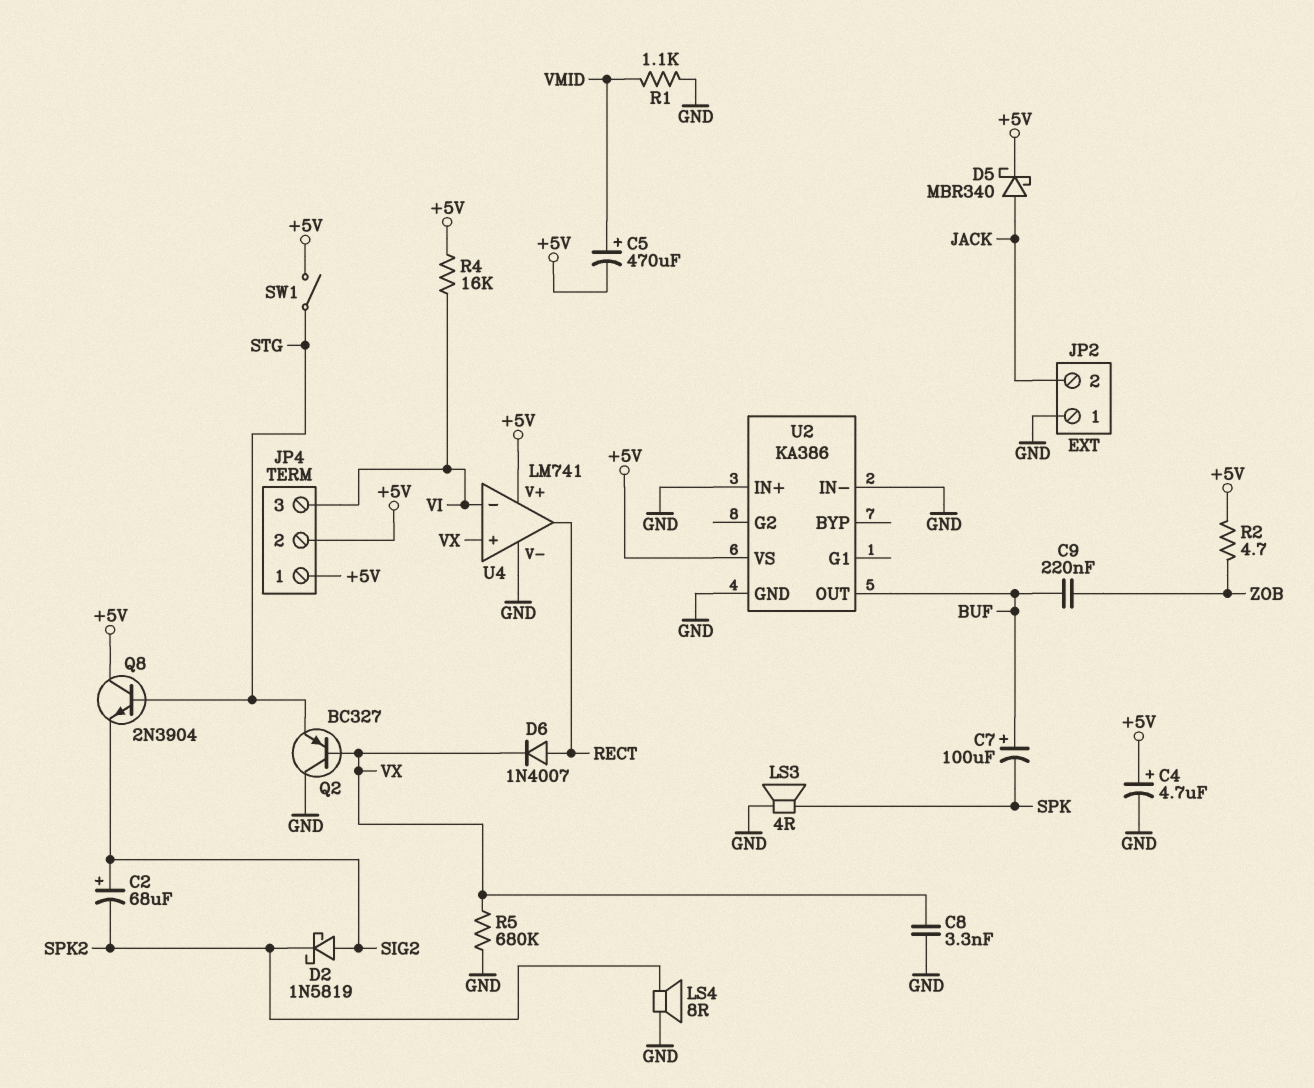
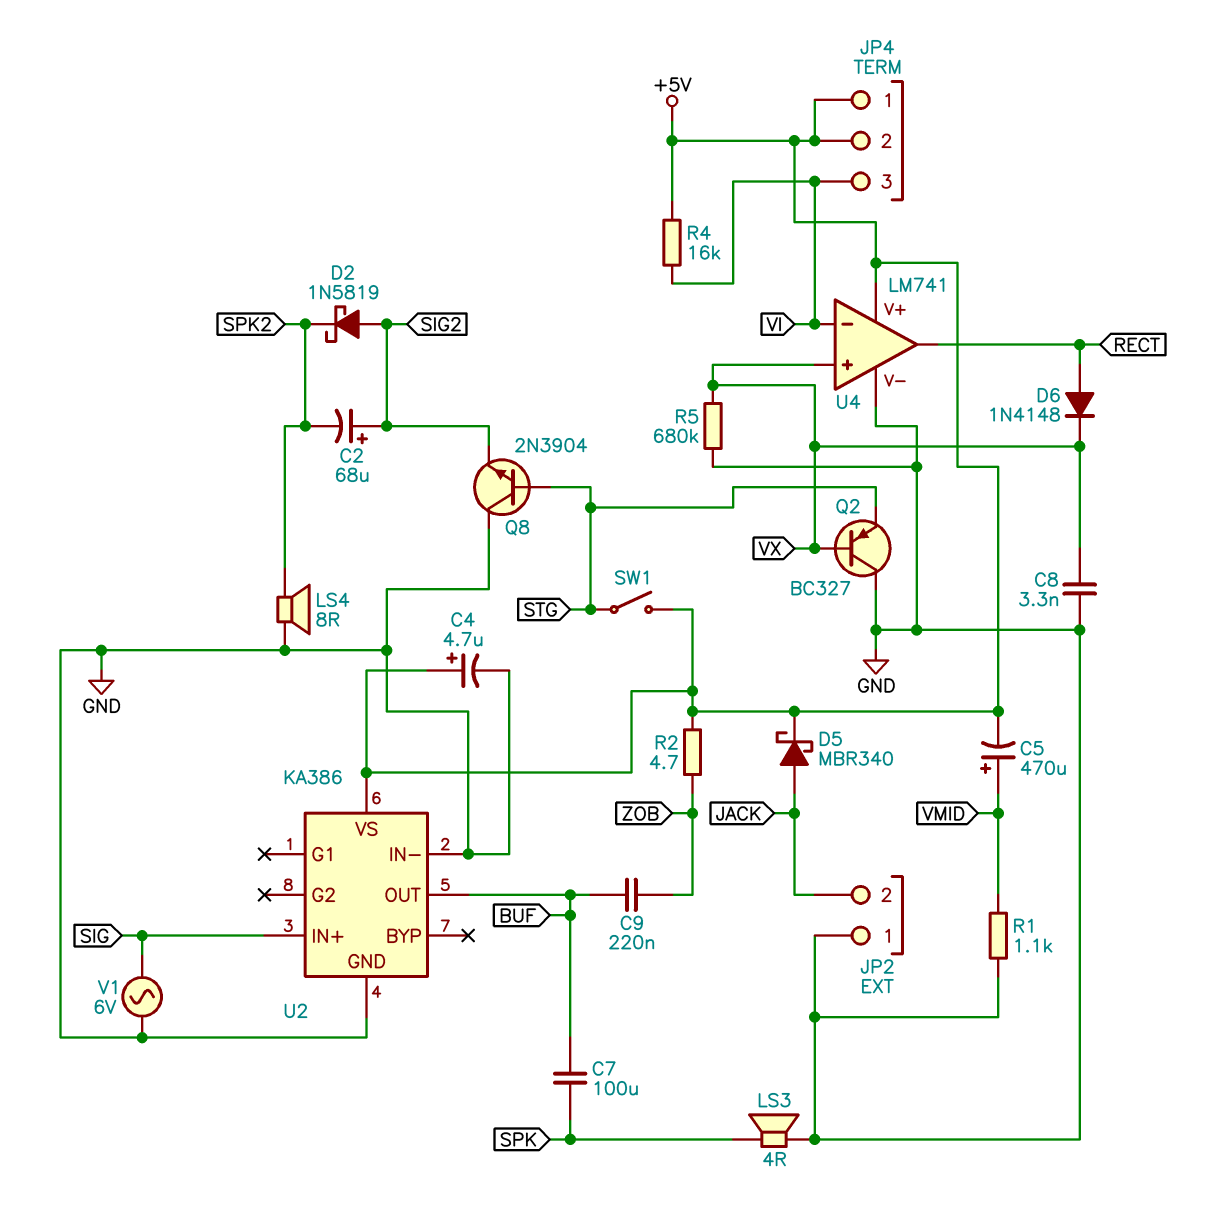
C7: 100uF (plus BUF, minus SPK) -> 100uF (BUF, SPK)
D6: diode 1N4007 (A RECT, K VX) -> diode 1N4148 (A RECT, K VX)
Q8: NPN 2N3904 (B STG, C +5V, E SIG2) -> NPN 2N3904 (B STG, C GND, E SIG2)
U2 pin IN+: GND -> SIG
V1: none -> AC 6V (GND, SIG)

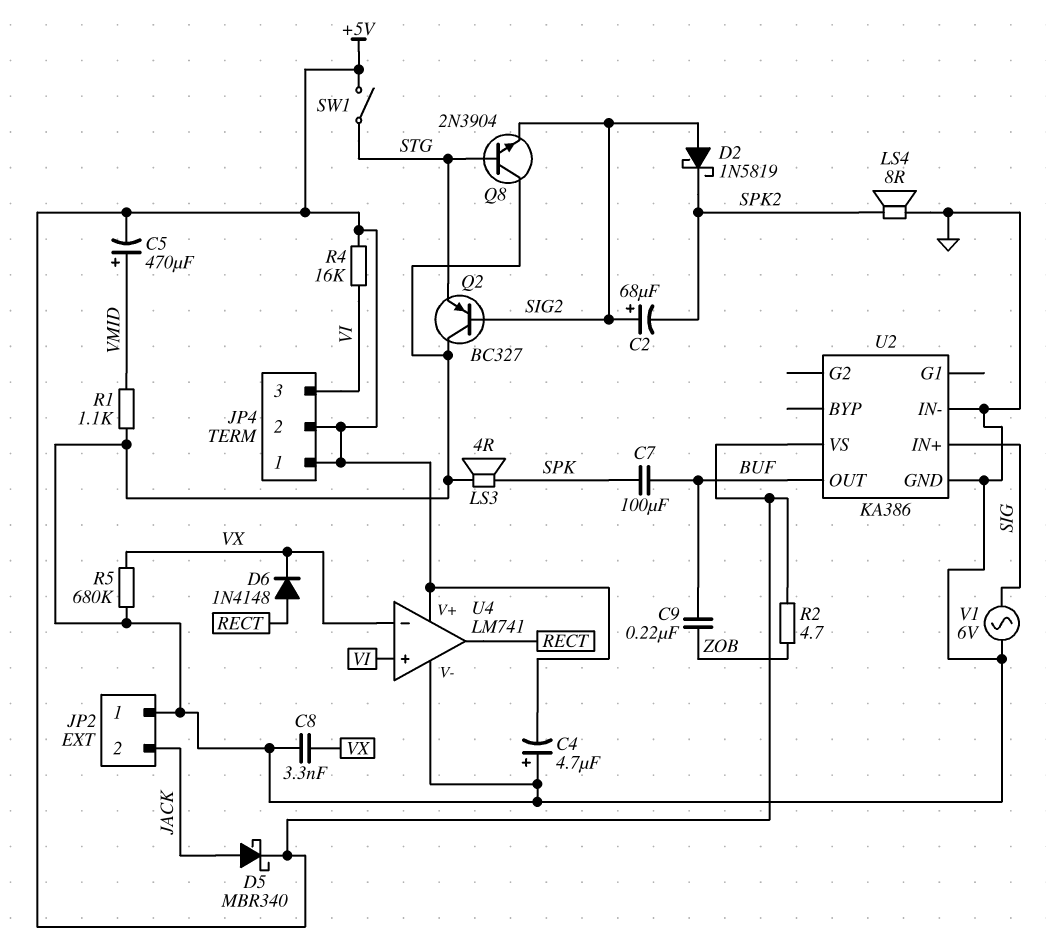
C4: 4.7uF (plus +5V, minus GND) -> 4.7uF (plus GND, minus +5V)
Q2: PNP BC327 (B VX, C GND, E STG) -> PNP BC327 (B SIG2, C GND, E STG)
U4 pin in+: VX -> VI
U4 pin in-: VI -> VX

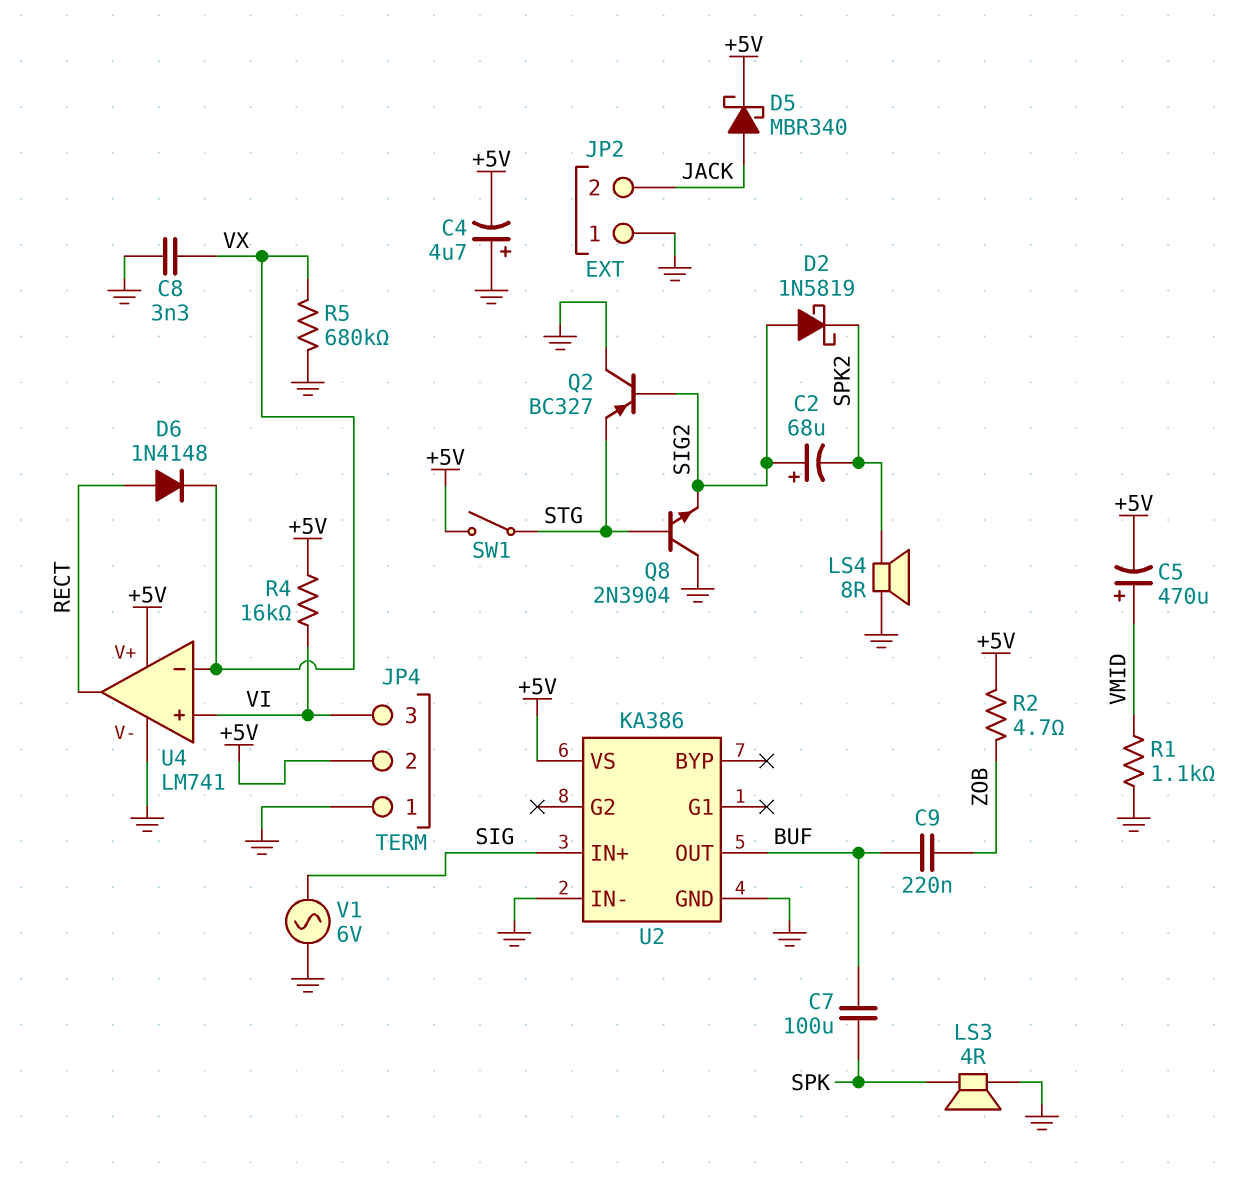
JP4 pin 1: +5V -> GND

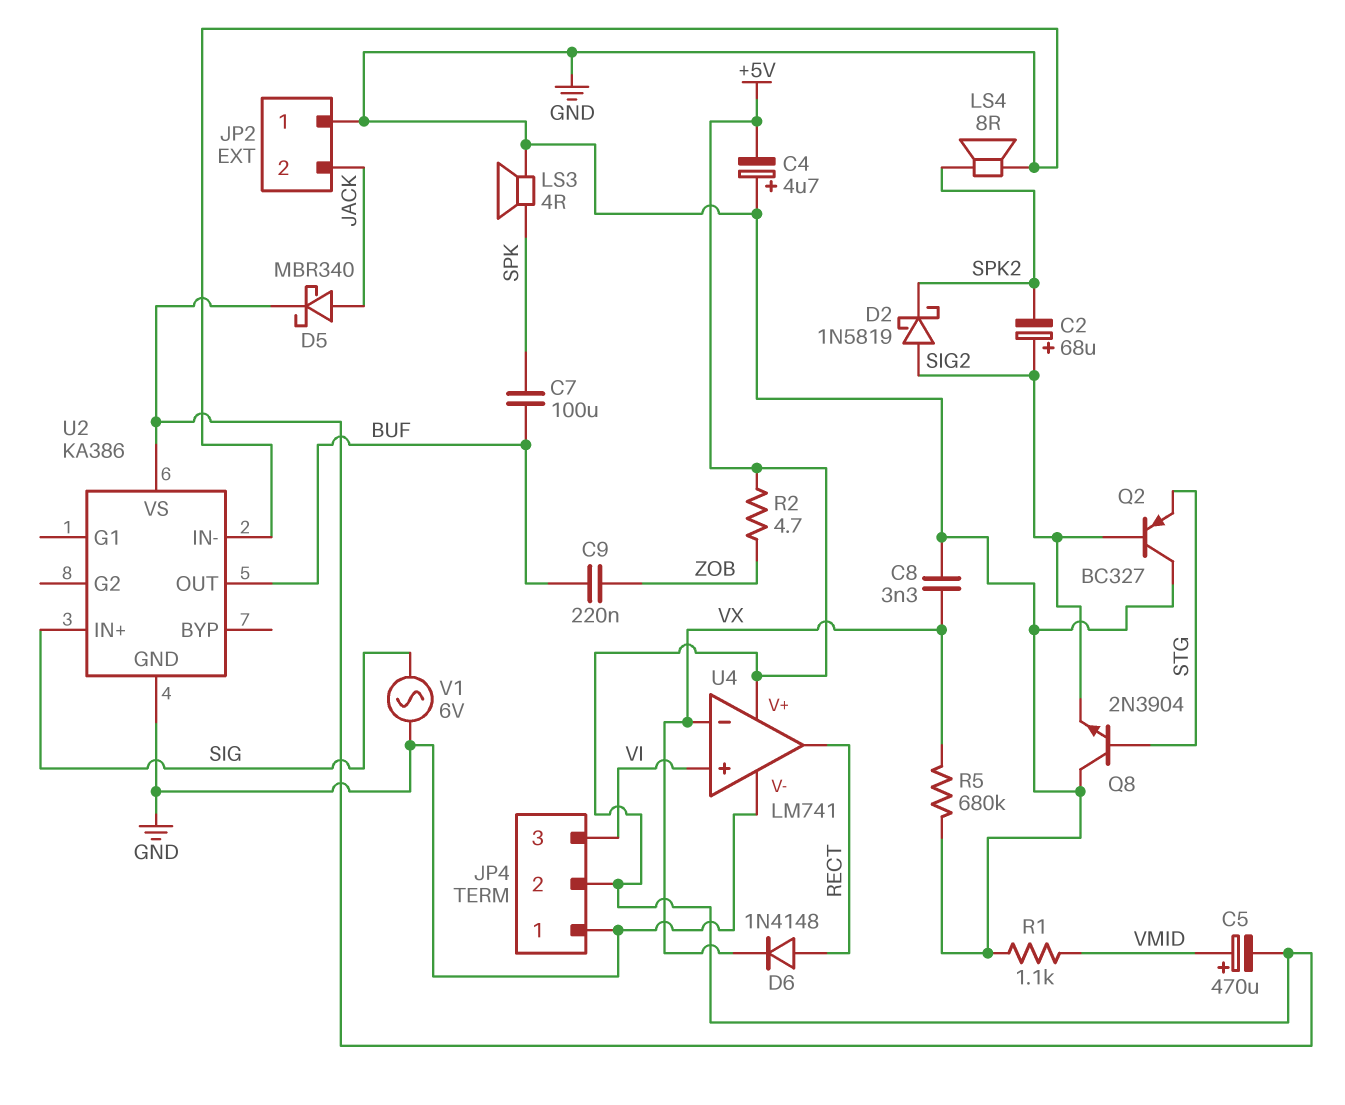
R4: 16k (+5V, VI) -> none
SW1: switch (+5V, STG) -> none

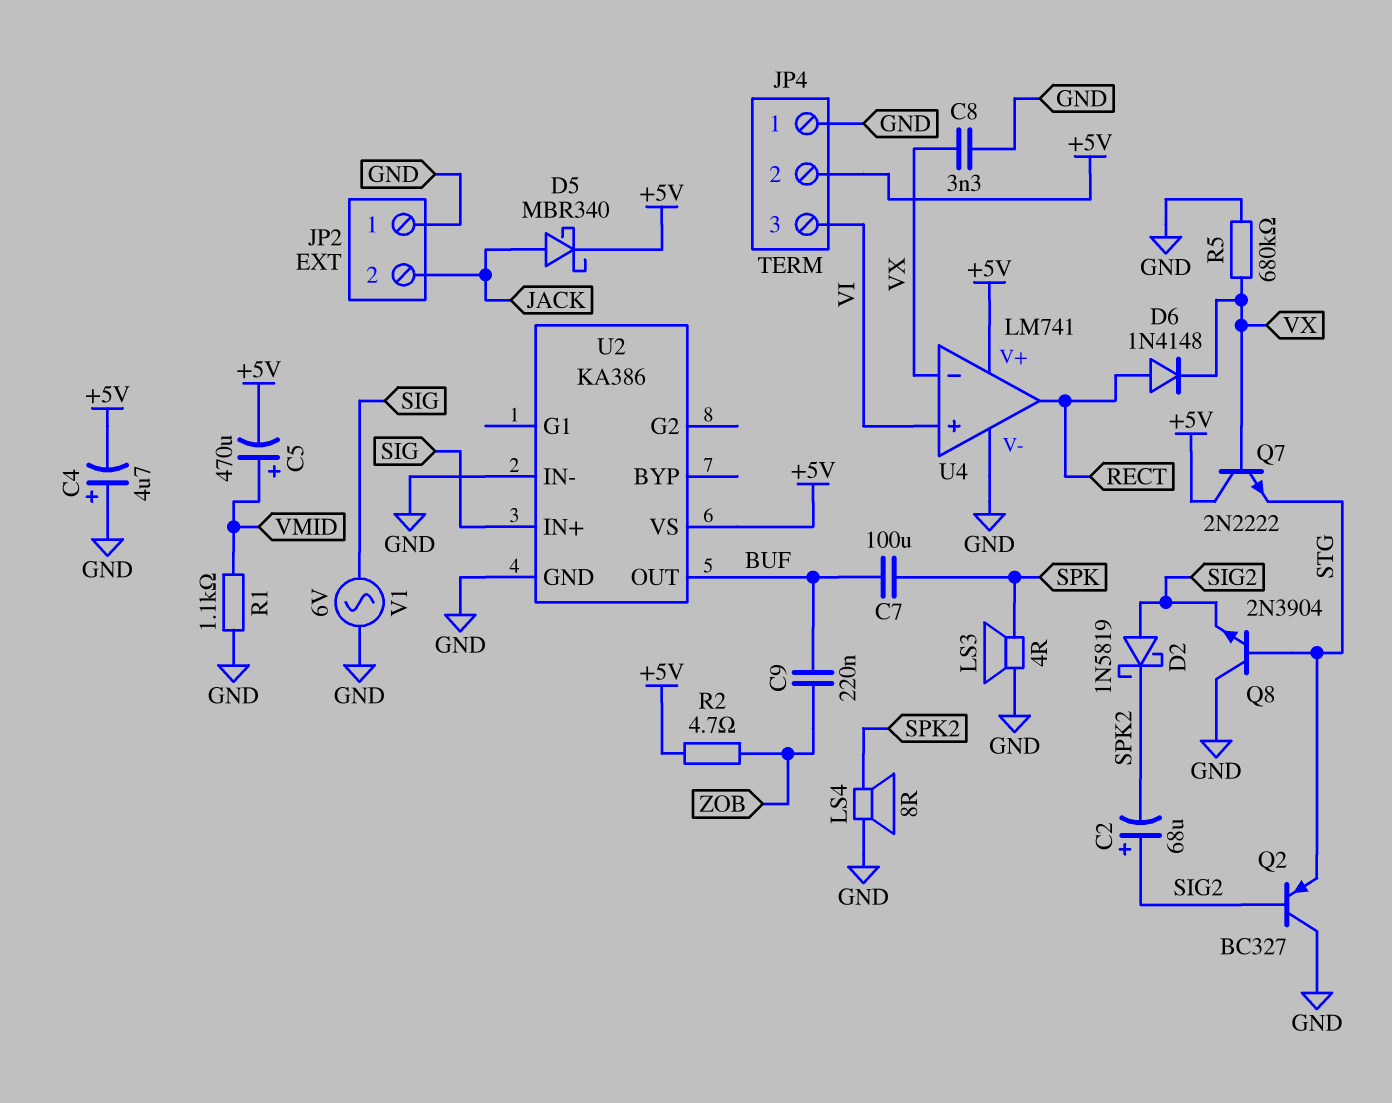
Q7: none -> NPN 2N2222 (B VX, C +5V, E STG)

